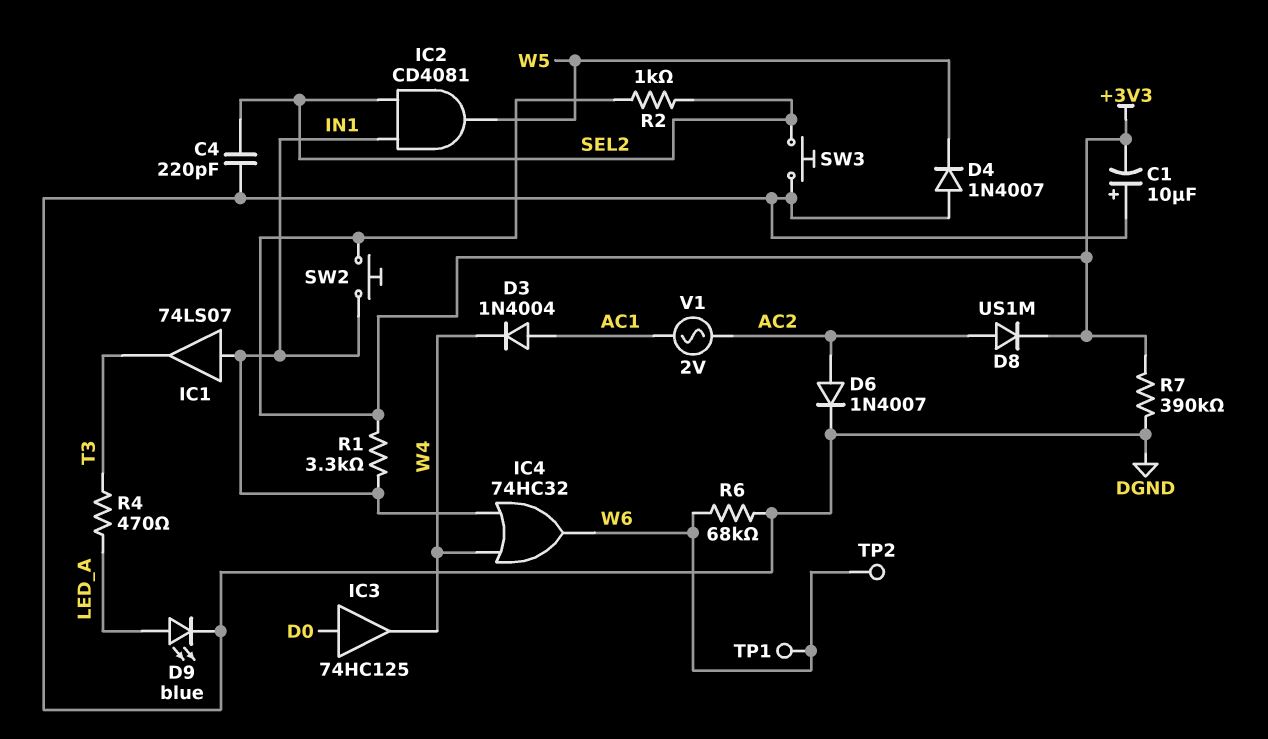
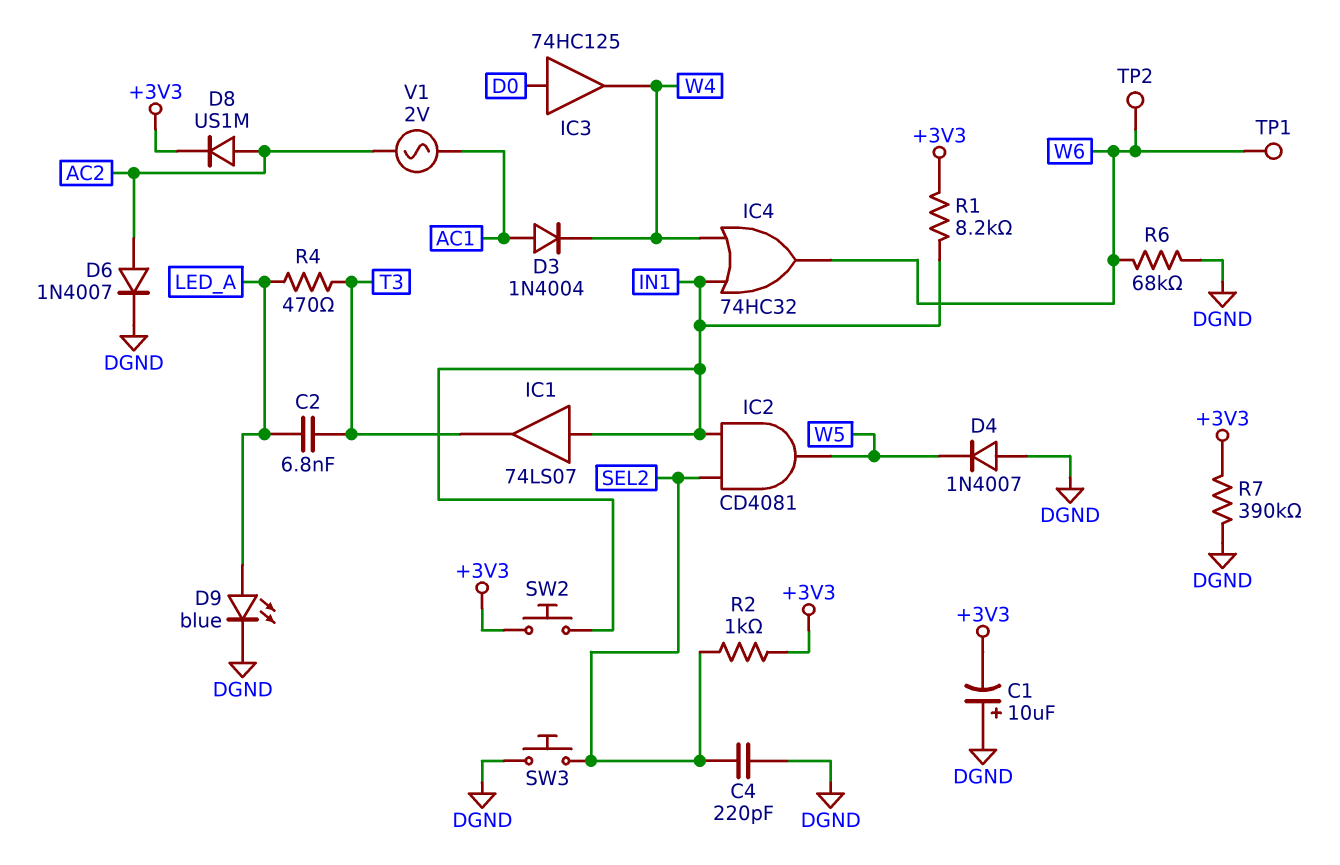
C2: none -> 6.8nF (LED_A, T3)
R1: 3.3k (+3V3, IN1) -> 8.2k (+3V3, IN1)

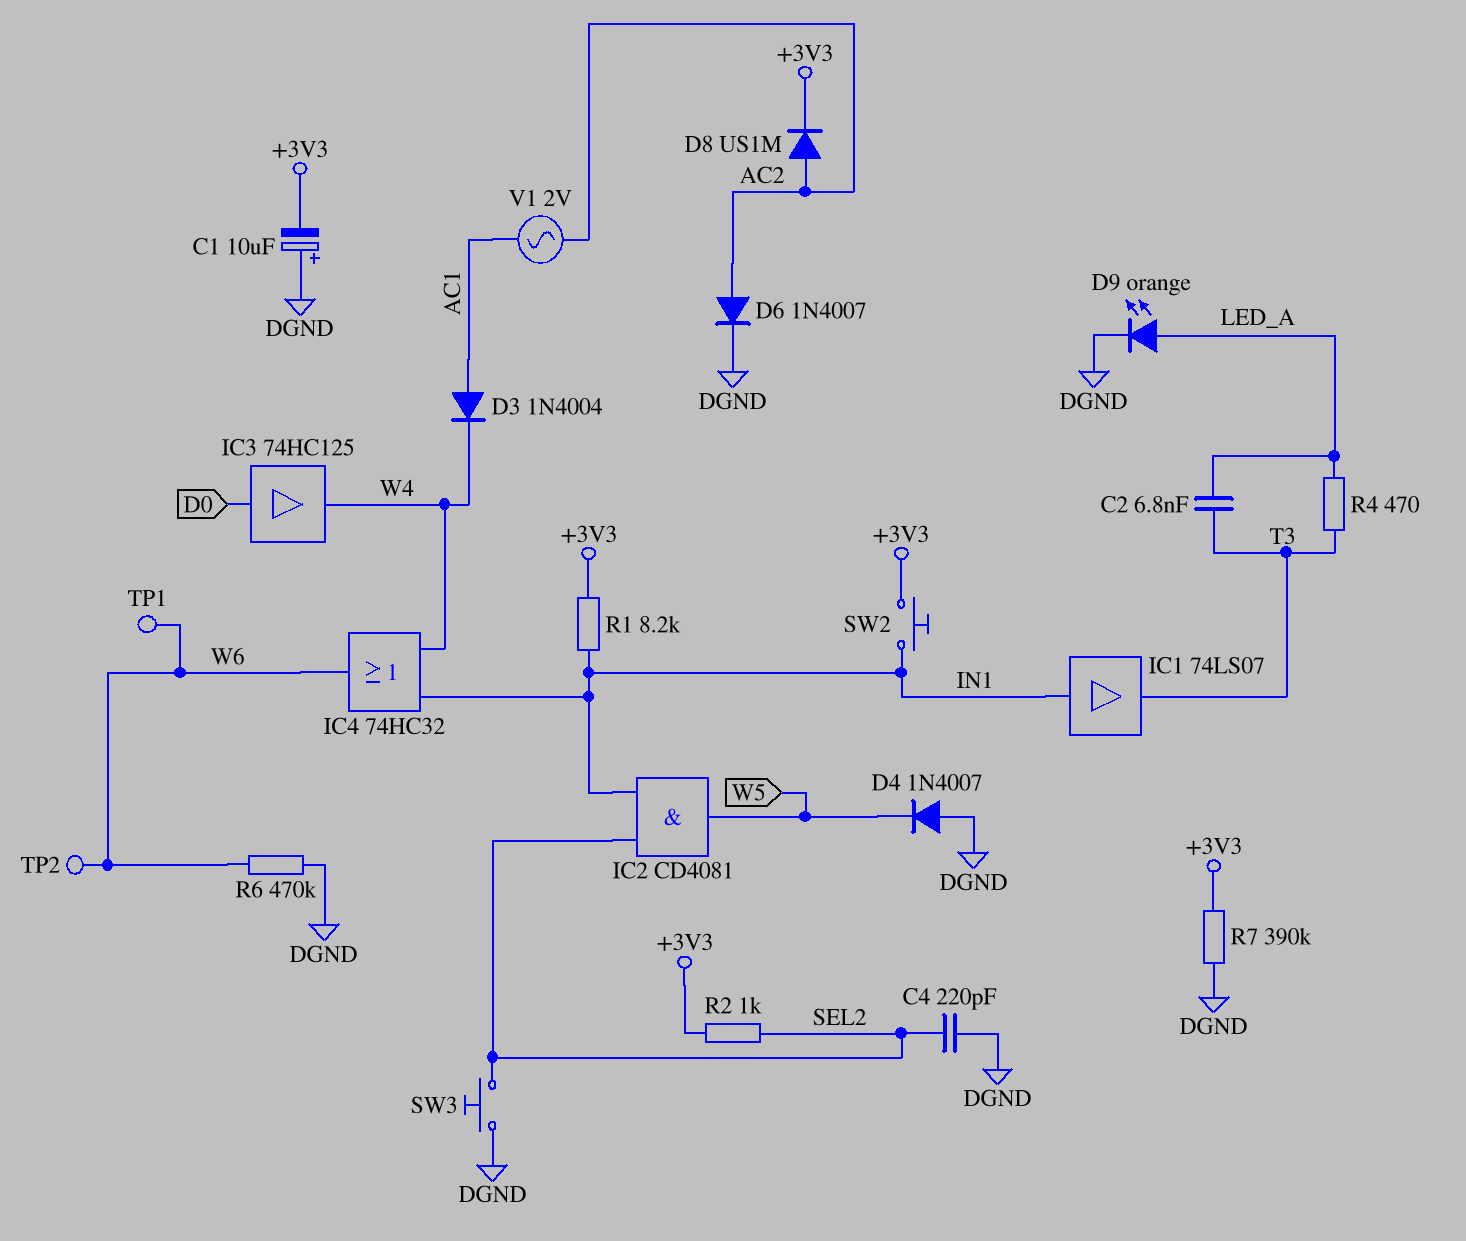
D9: LED blue (A LED_A, K DGND) -> LED orange (A LED_A, K DGND)
R6: 68k (DGND, W6) -> 470k (DGND, W6)

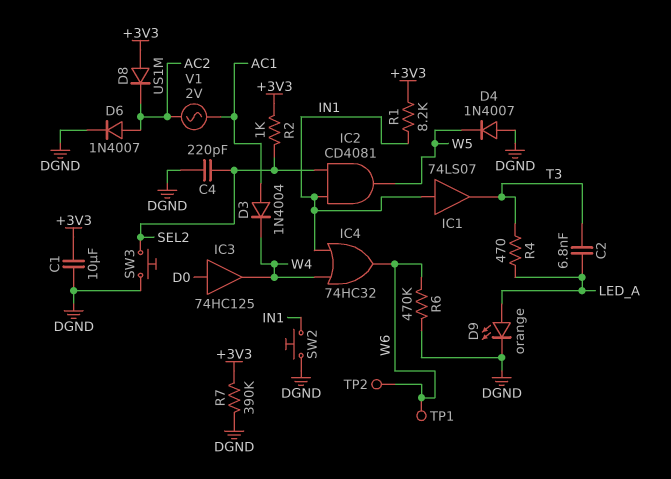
C1: 10uF (plus DGND, minus +3V3) -> 10uF (+3V3, DGND)
D8: diode US1M (A AC2, K +3V3) -> diode US1M (A +3V3, K AC2)
SW2: button (+3V3, IN1) -> button (DGND, IN1)

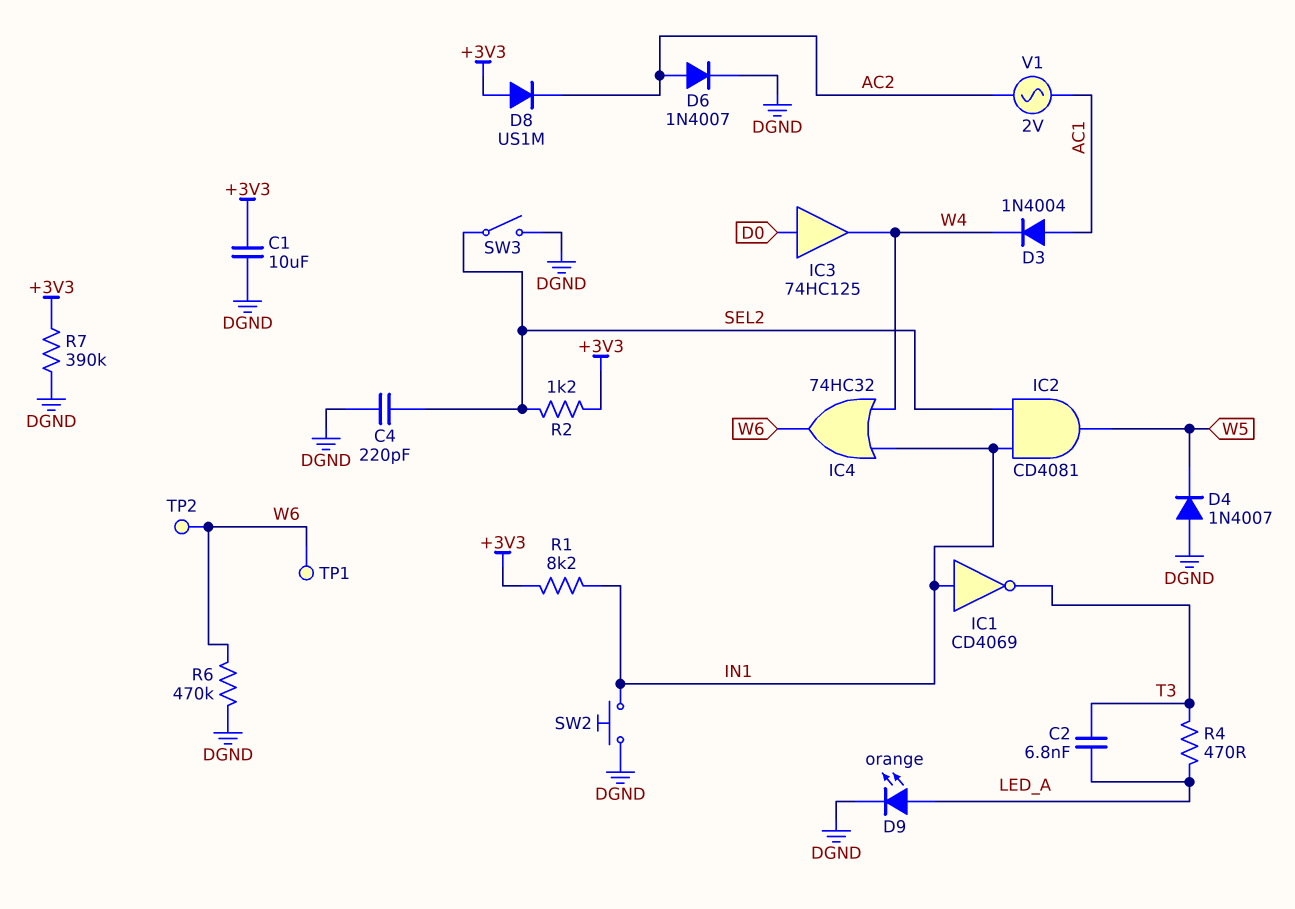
IC1: buffer 74LS07 (in IN1, out T3) -> NOT CD4069 (in IN1, out T3)
R2: 1k (+3V3, SEL2) -> 1.2k (+3V3, SEL2)
SW3: button (DGND, SEL2) -> switch (DGND, SEL2)

